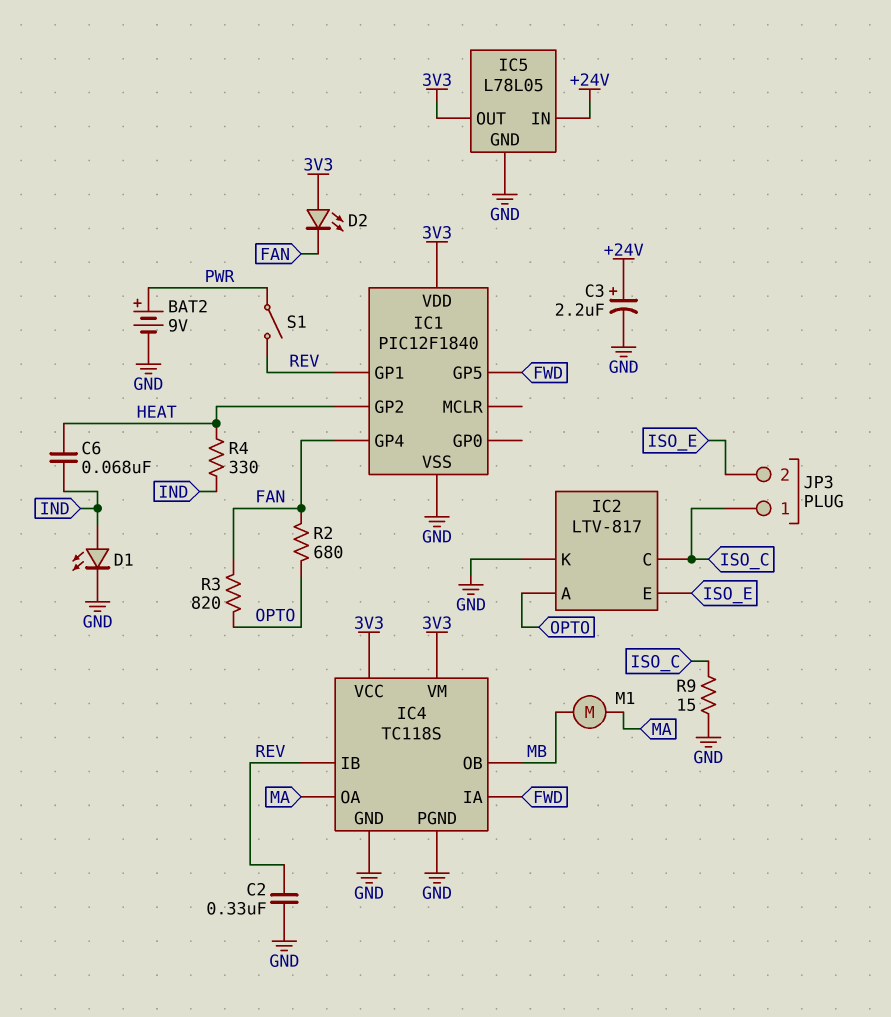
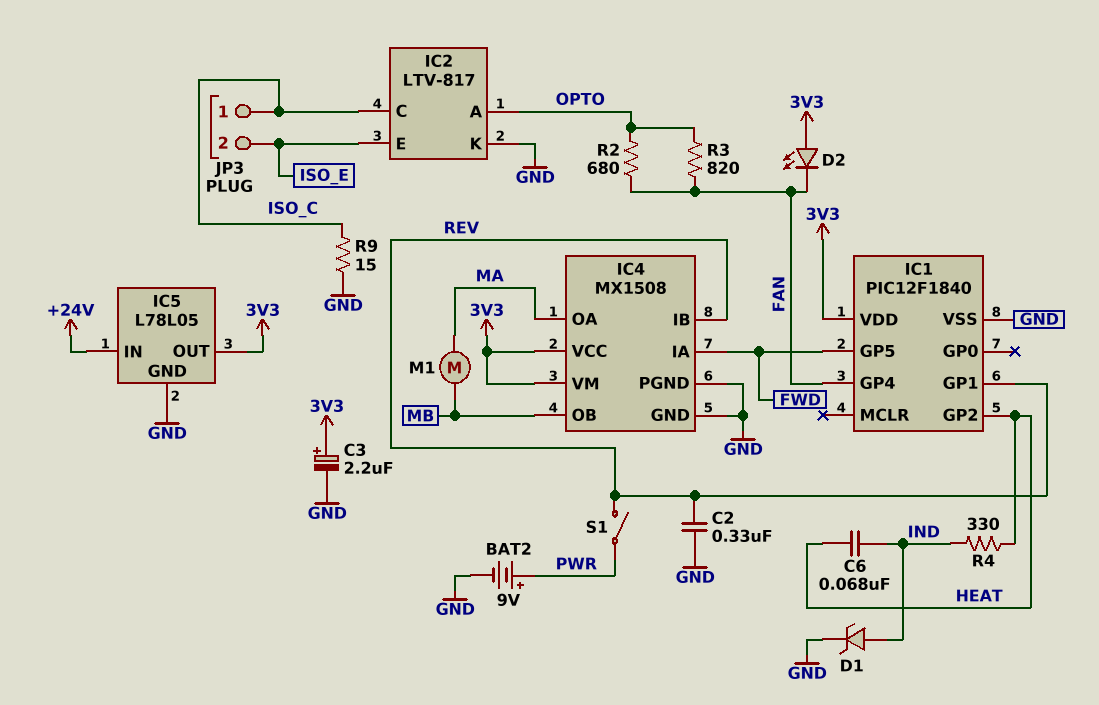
C3: 2.2uF (plus +24V, minus GND) -> 2.2uF (plus 3V3, minus GND)
D1: LED (A IND, K GND) -> zener (A IND, K GND)
IC4: TC118S -> MX1508

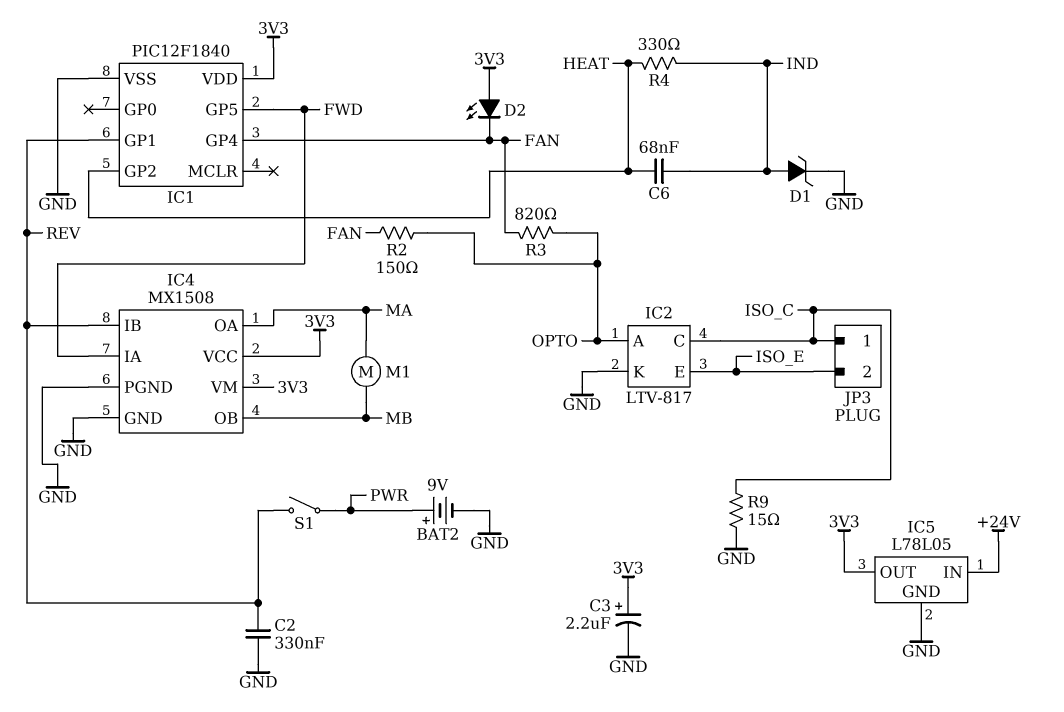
R2: 680 (FAN, OPTO) -> 150 (FAN, OPTO)

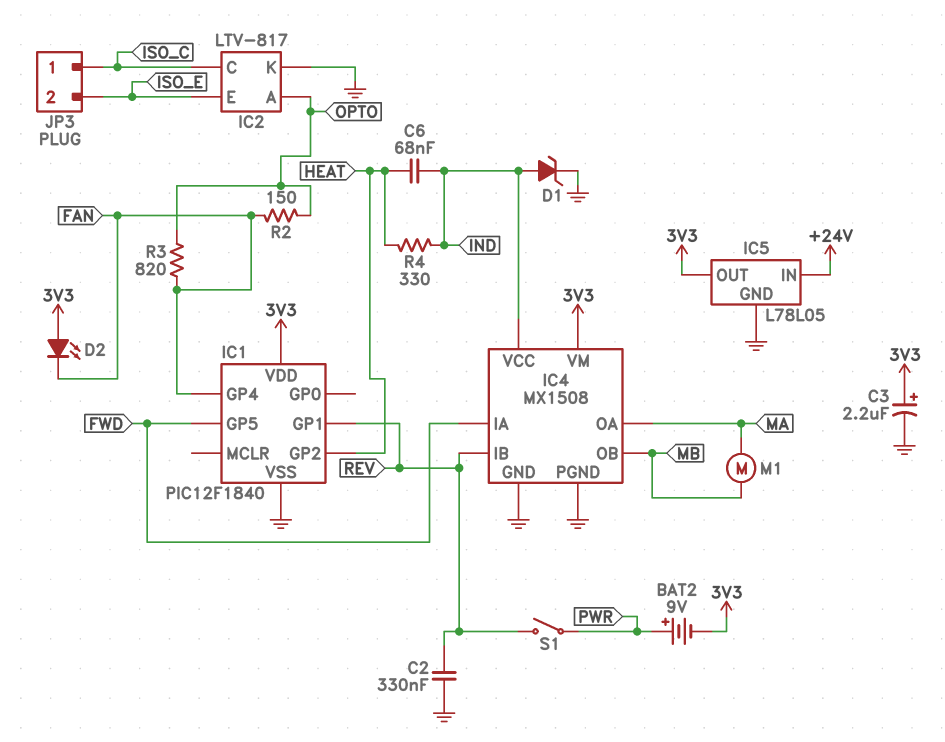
BAT2: 9V (plus PWR, minus GND) -> 9V (plus PWR, minus 3V3)
IC4 pin VCC: 3V3 -> IND
R9: 15 (GND, ISO_C) -> none

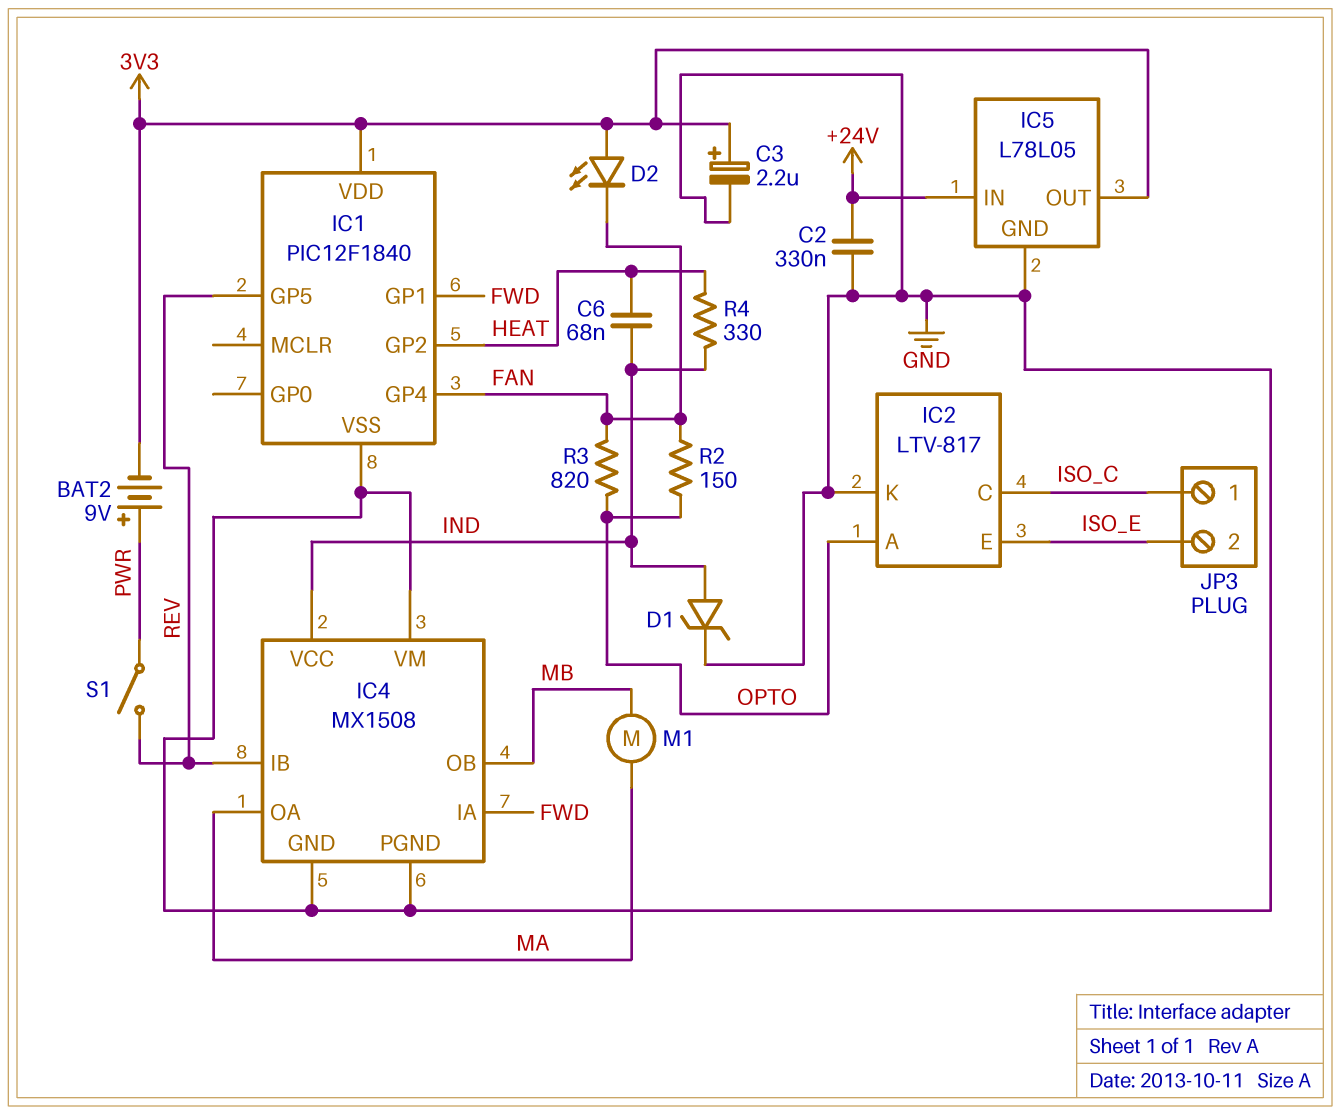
C2: 330nF (GND, REV) -> 330nF (+24V, GND)
IC1 pin GP1: REV -> FWD
IC1 pin GP5: FWD -> REV
IC4 pin VM: 3V3 -> GND

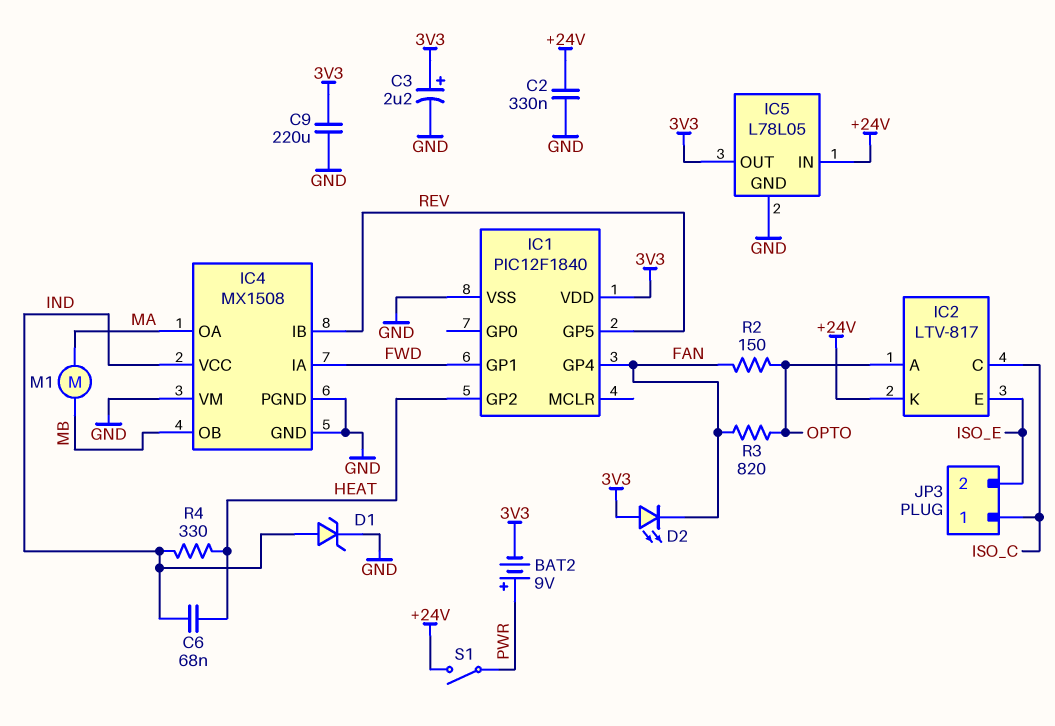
C9: none -> 220uF (3V3, GND)
IC2 pin K: GND -> +24V
S1: switch (PWR, REV) -> switch (+24V, PWR)

